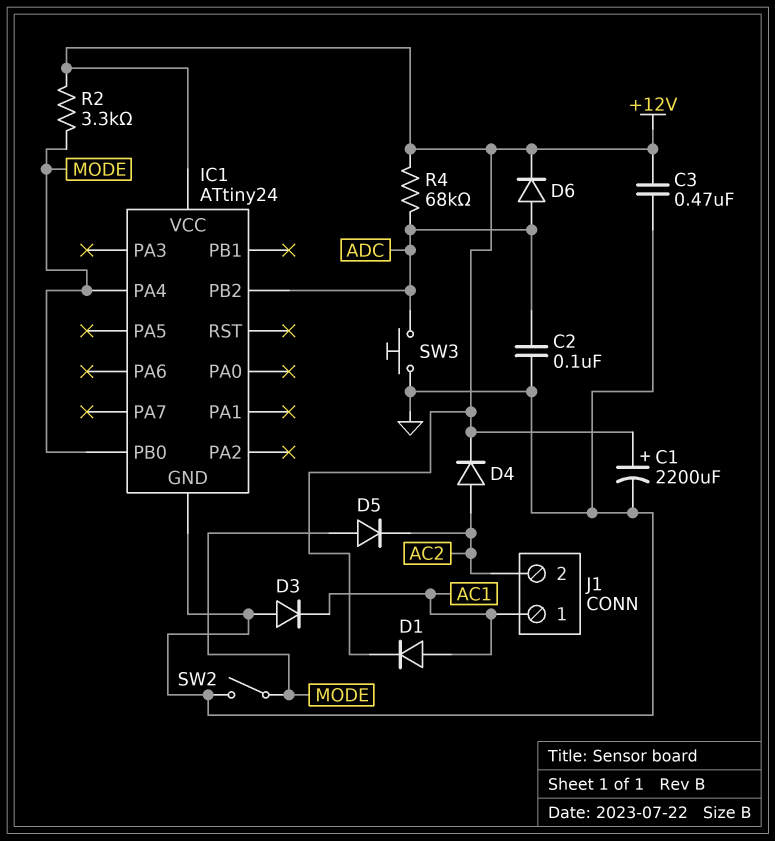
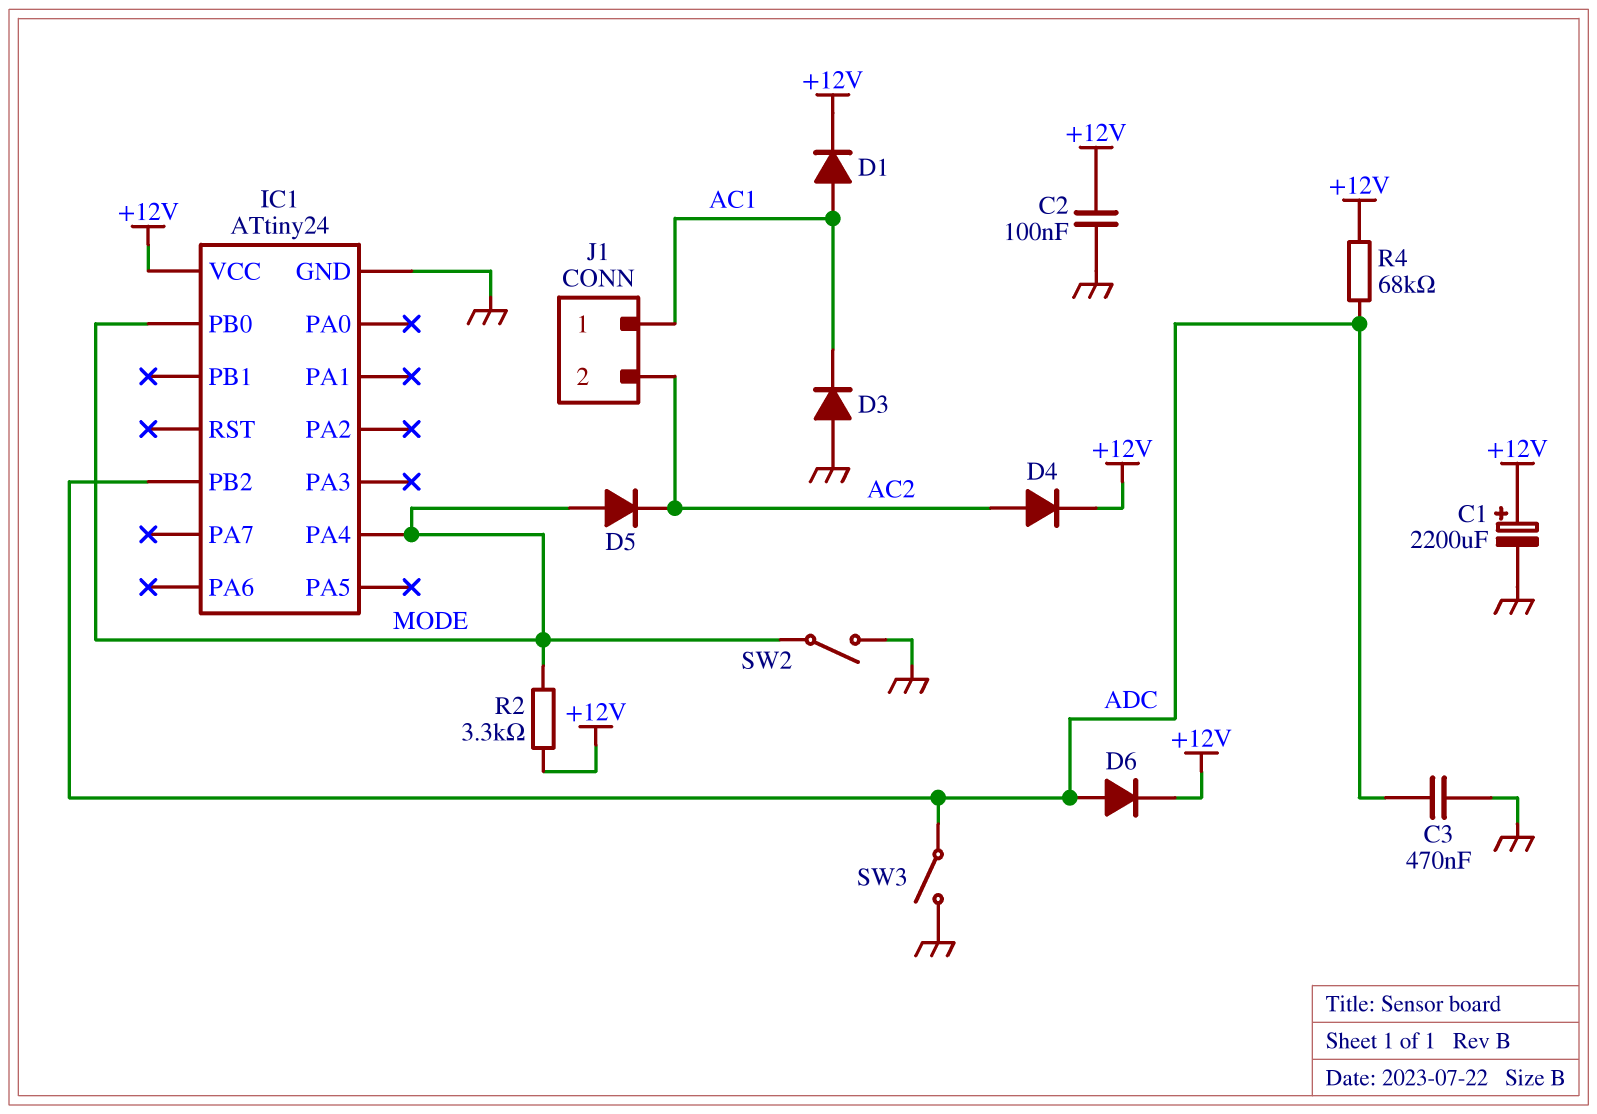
C2: 100nF (ADC, GND) -> 100nF (+12V, GND)
C3: 470nF (+12V, GND) -> 470nF (ADC, GND)
SW3: button (ADC, GND) -> switch (ADC, GND)

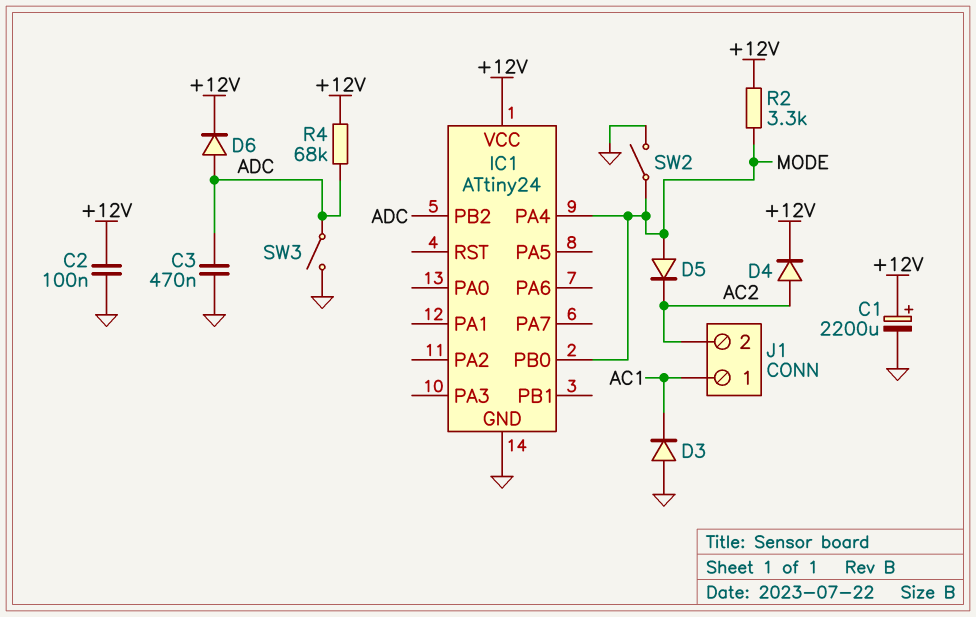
D1: diode (A AC1, K +12V) -> none

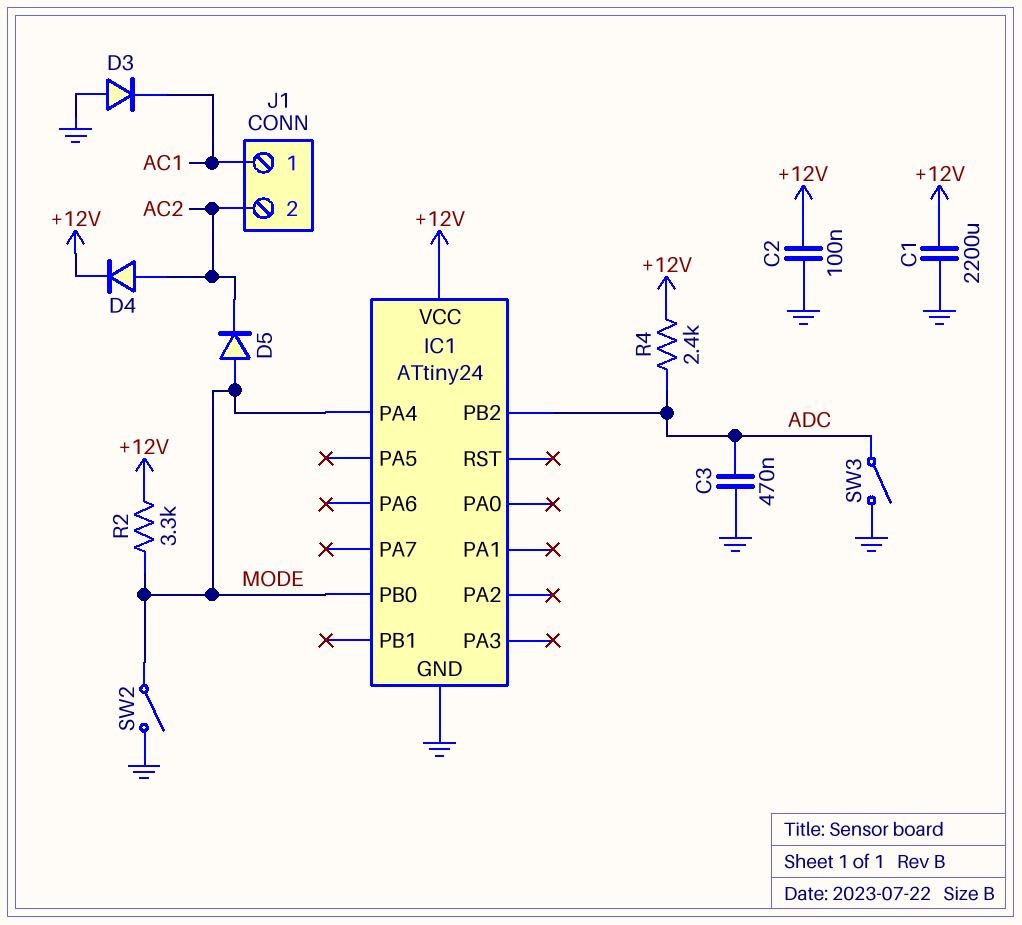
C1: 2200uF (plus +12V, minus GND) -> 2200uF (+12V, GND)
D6: diode (A ADC, K +12V) -> none
R4: 68k (+12V, ADC) -> 2.4k (+12V, ADC)

